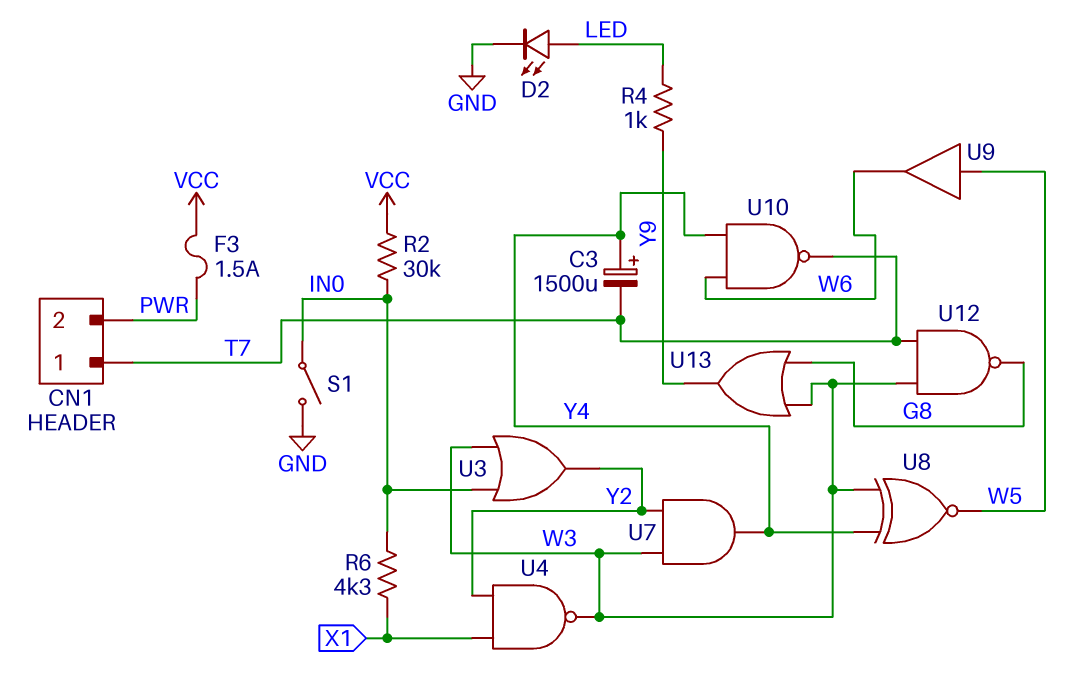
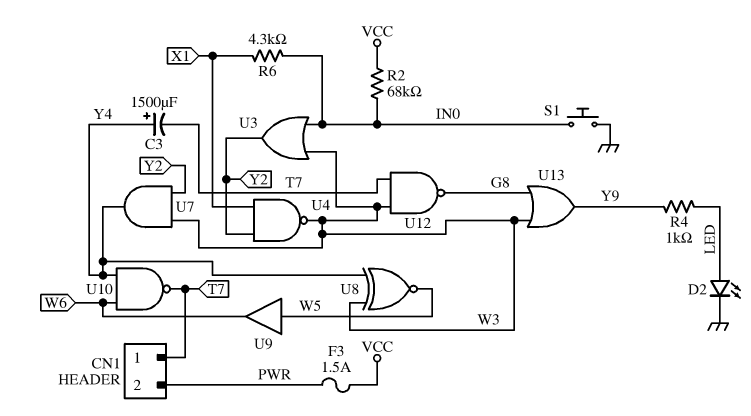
R2: 30k (IN0, VCC) -> 68k (IN0, VCC)
S1: switch (GND, IN0) -> button (GND, IN0)

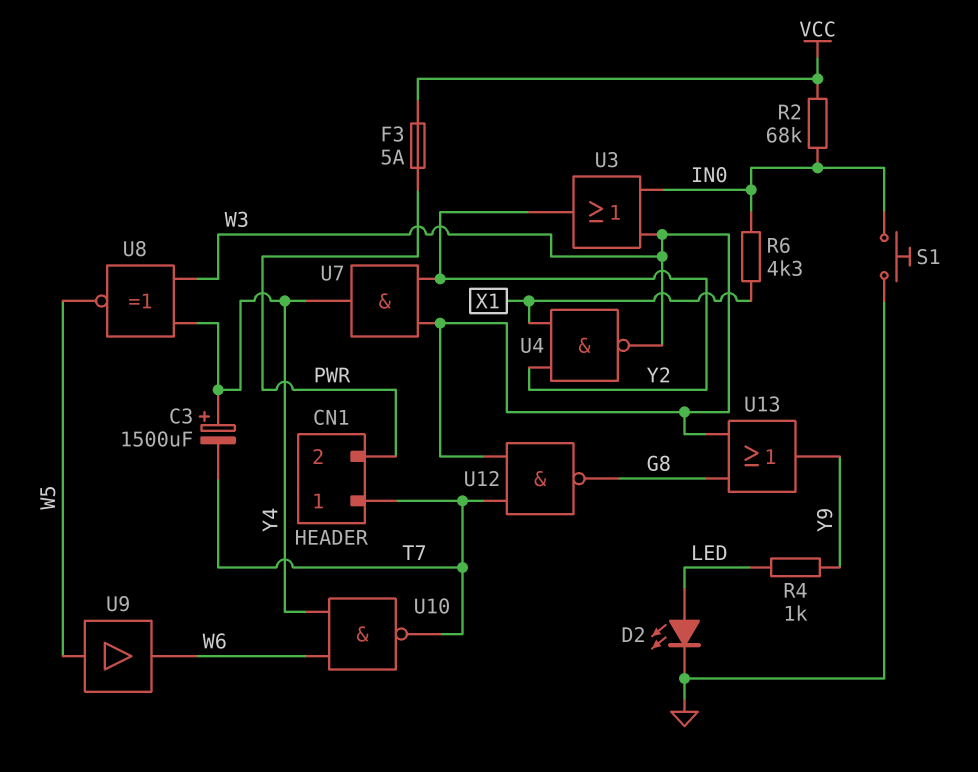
F3: 1.5A (PWR, VCC) -> 5A (PWR, VCC)

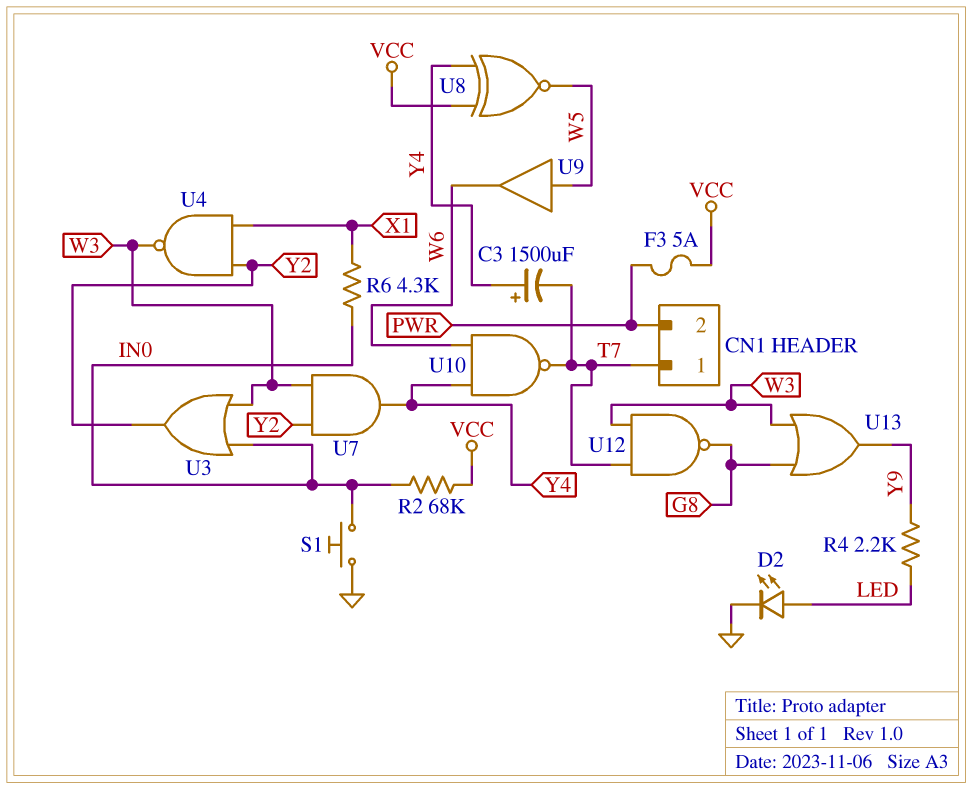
R4: 1k (LED, Y9) -> 2.2k (LED, Y9)
U8: XNOR (in W3, in Y4, out W5) -> XNOR (in VCC, in Y4, out W5)

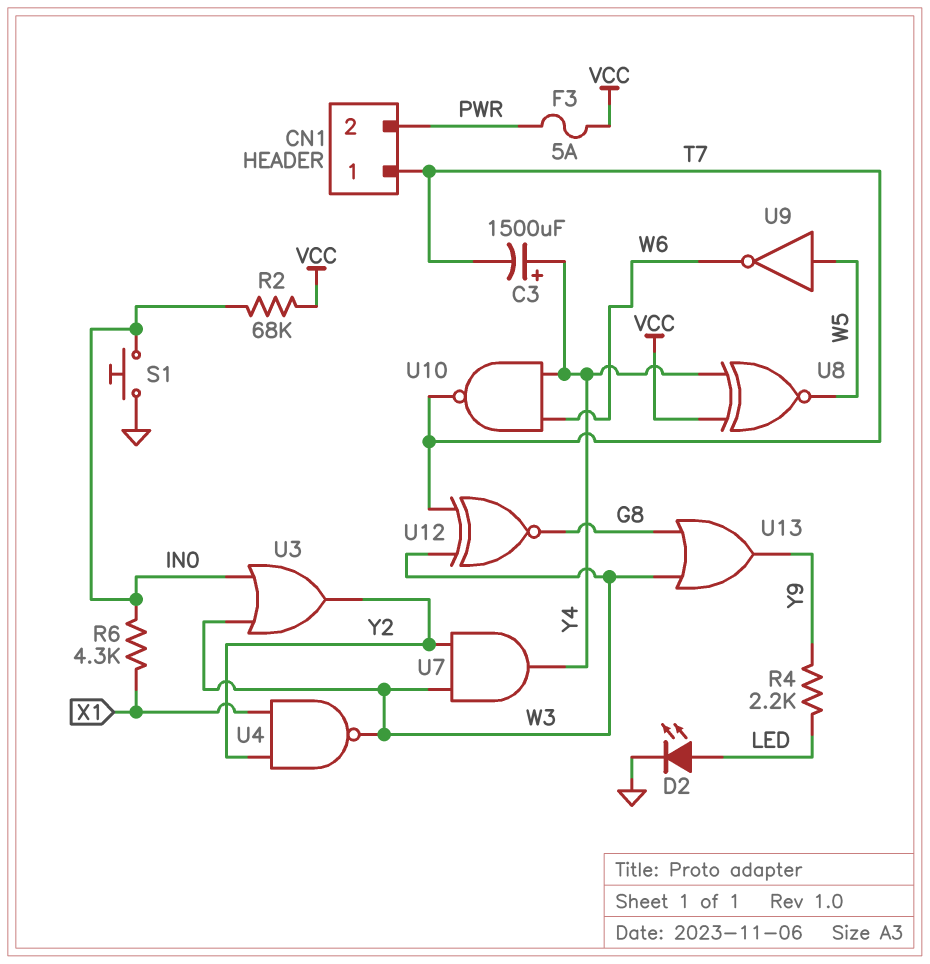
U9: buffer (in W5, out W6) -> NOT (in W5, out W6)
U12: NAND (in T7, in W3, out G8) -> XNOR (in T7, in W3, out G8)

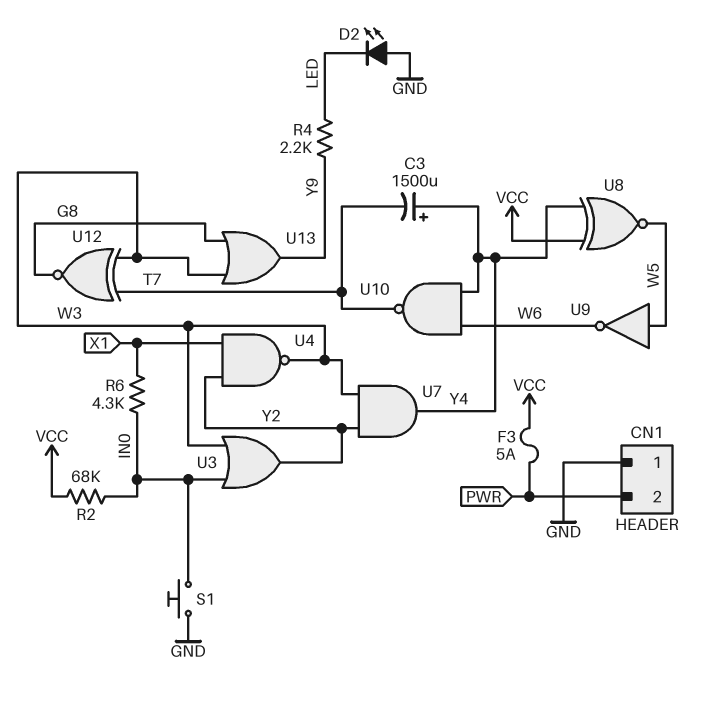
CN1 pin 1: T7 -> GND
D2: LED (A LED, K GND) -> LED (A GND, K LED)

